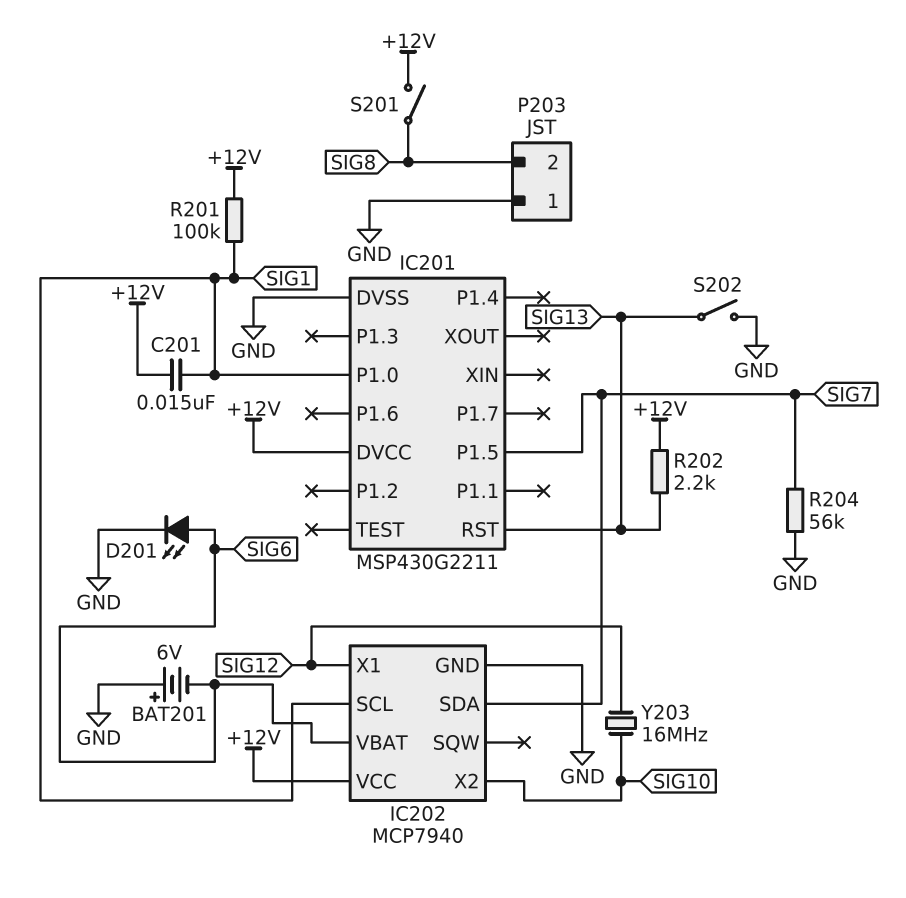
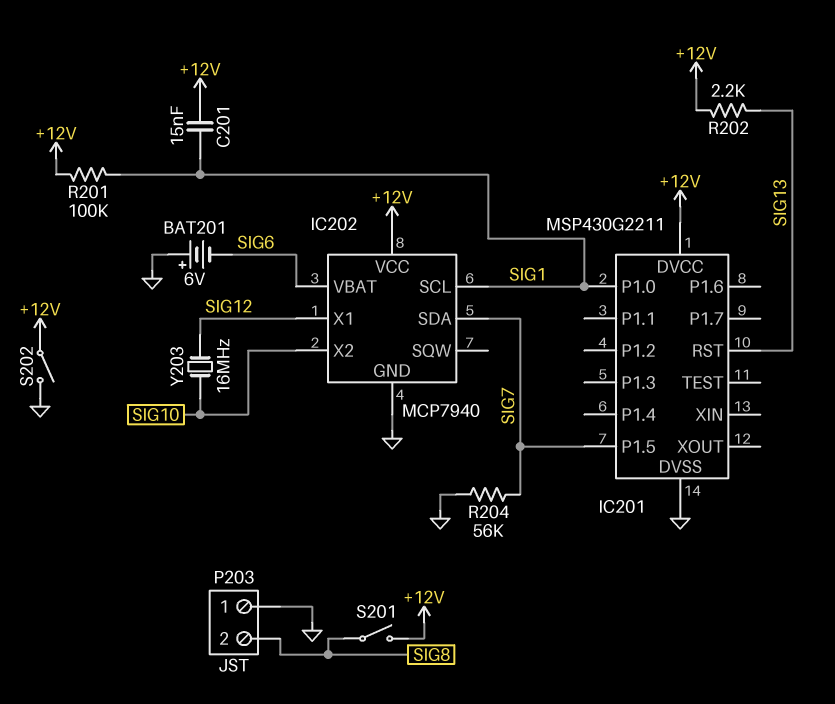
D201: LED (A SIG6, K GND) -> none
S202: switch (GND, SIG13) -> switch (+12V, GND)

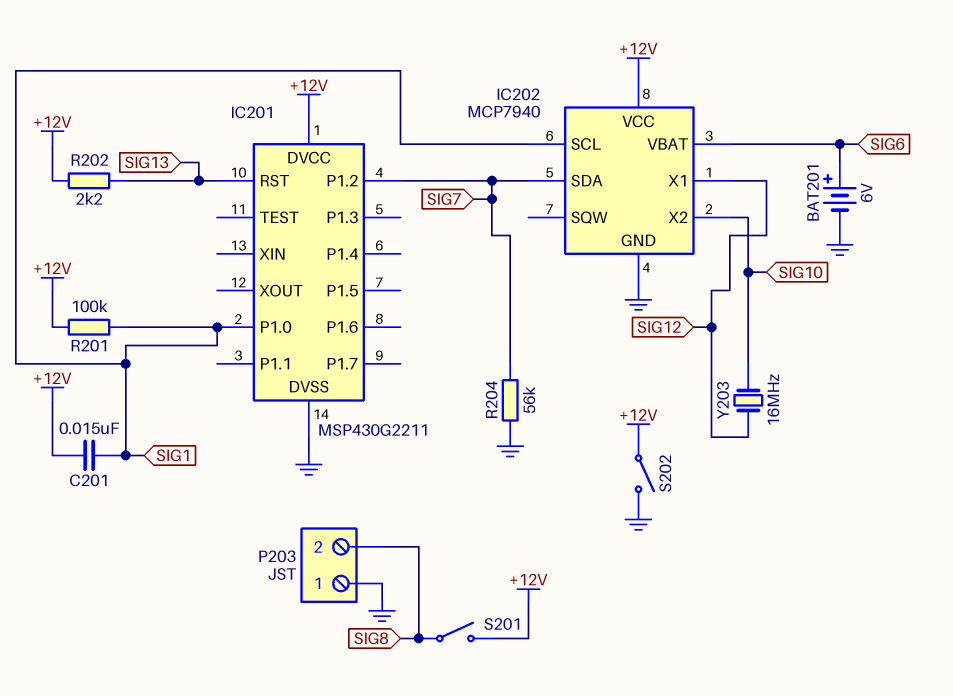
BAT201: 6V (plus GND, minus SIG6) -> 6V (plus SIG6, minus GND)
IC201 pin P1.2: none -> SIG7
IC201 pin P1.5: SIG7 -> none

